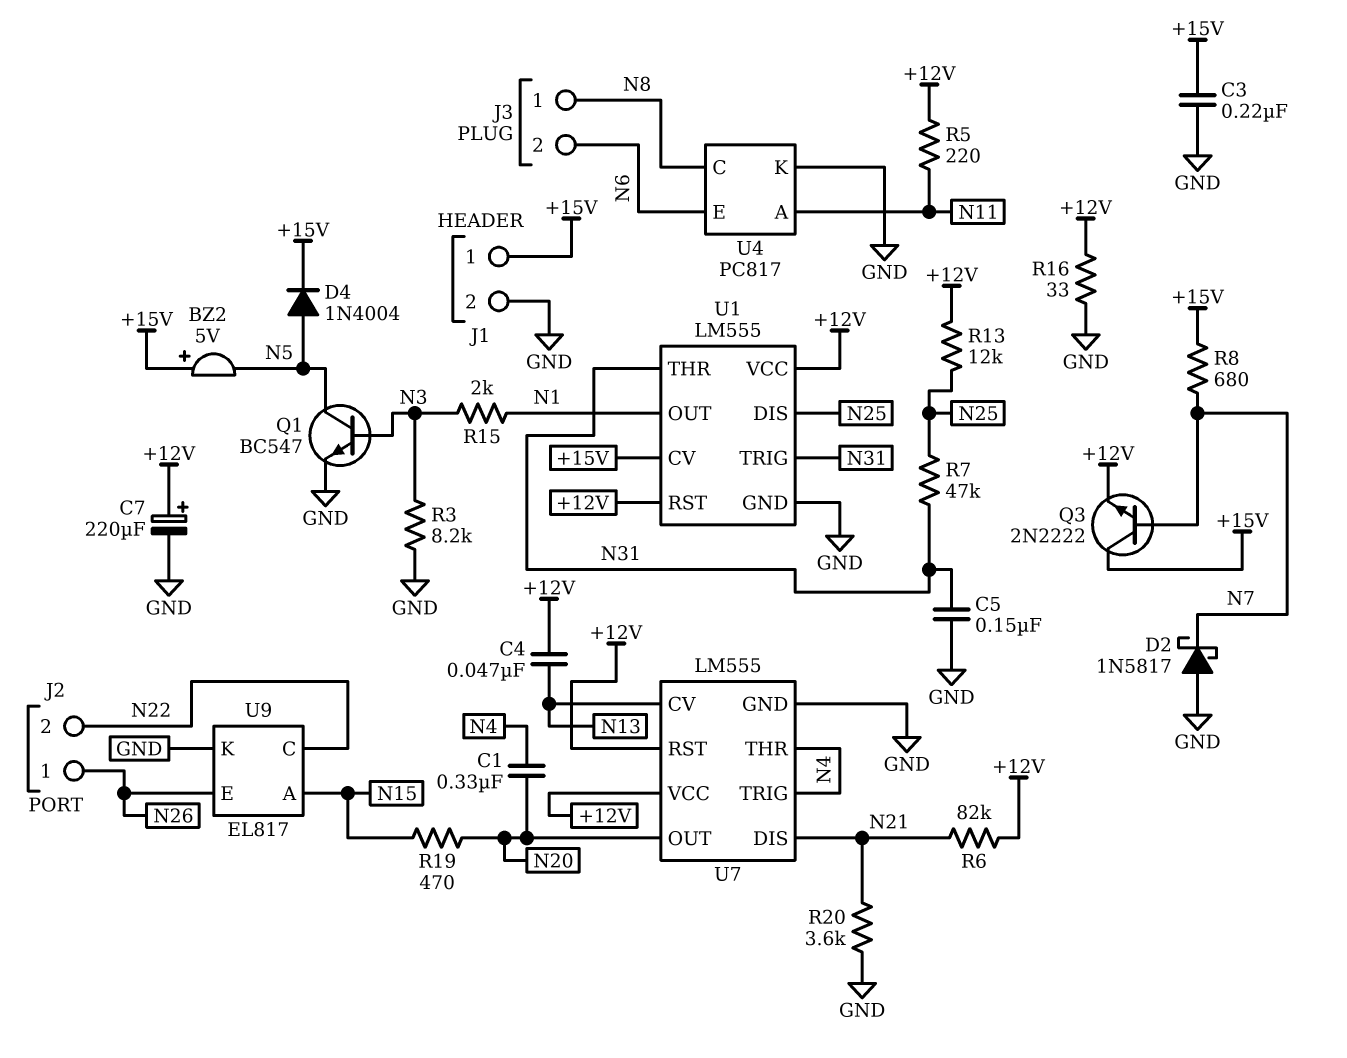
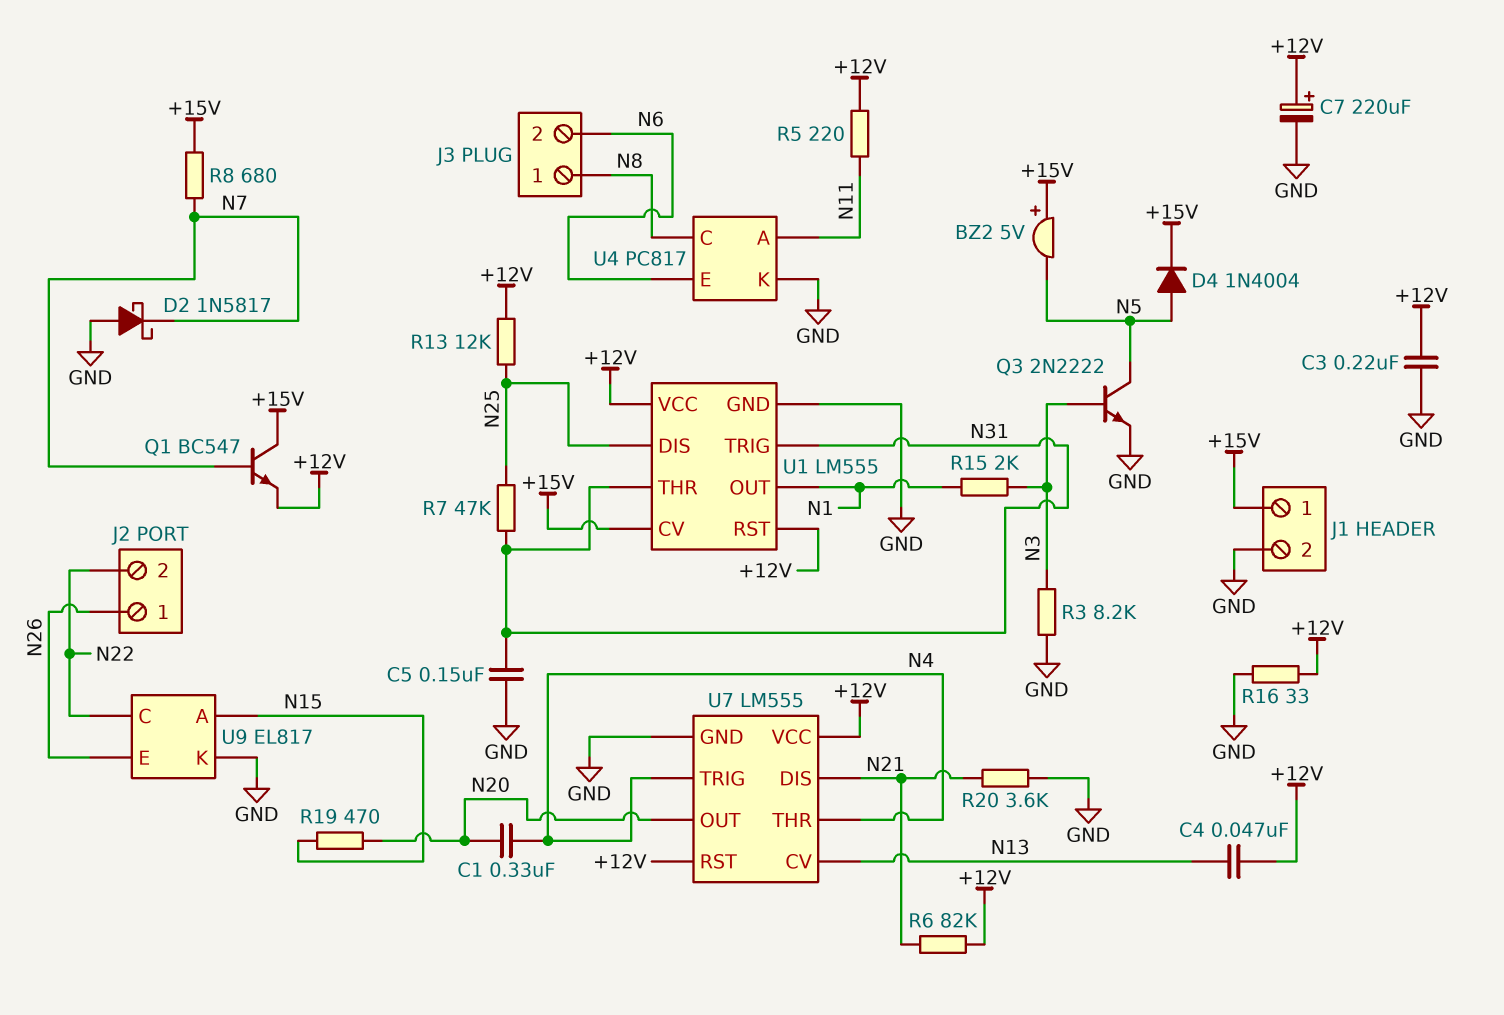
C3: 220nF (+15V, GND) -> 220nF (+12V, GND)
Q1: NPN BC547 (B N3, C N5, E GND) -> NPN BC547 (B N7, C +15V, E +12V)
Q3: NPN 2N2222 (B N7, C +15V, E +12V) -> NPN 2N2222 (B N3, C N5, E GND)

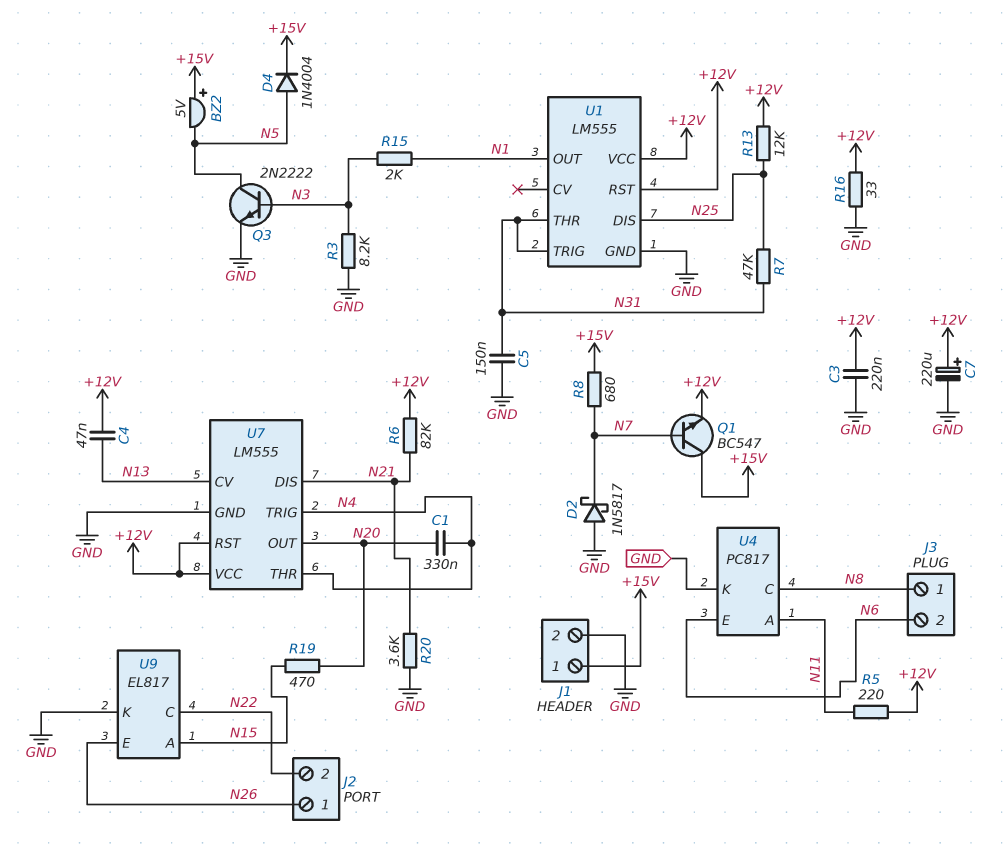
U1 pin CV: +15V -> none

